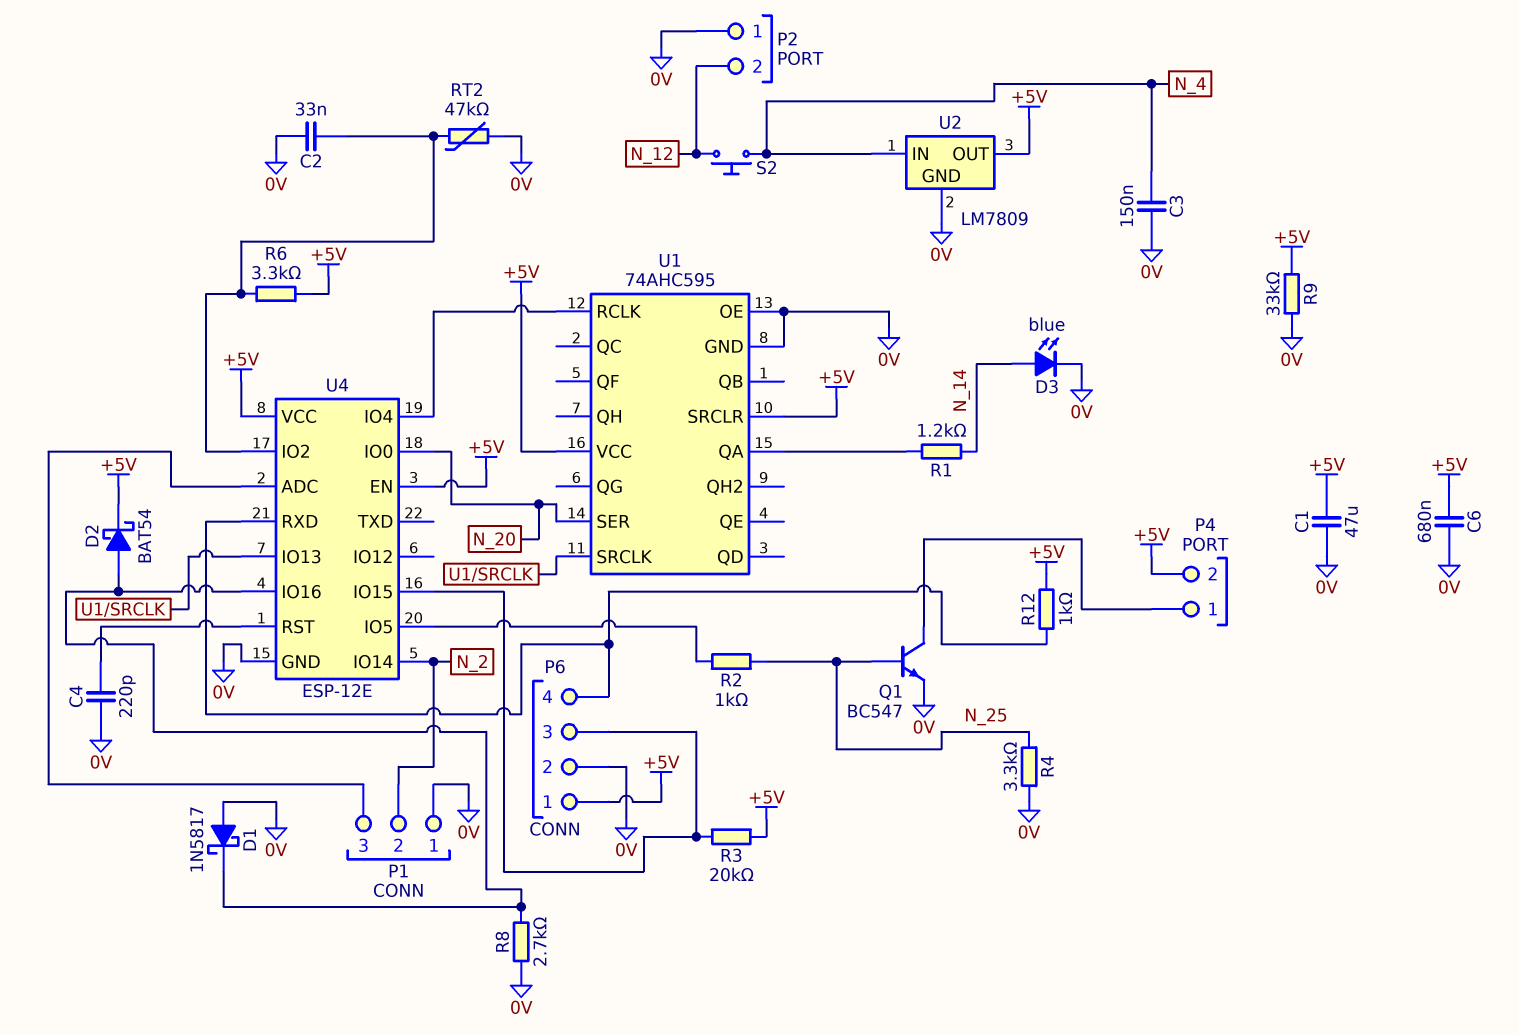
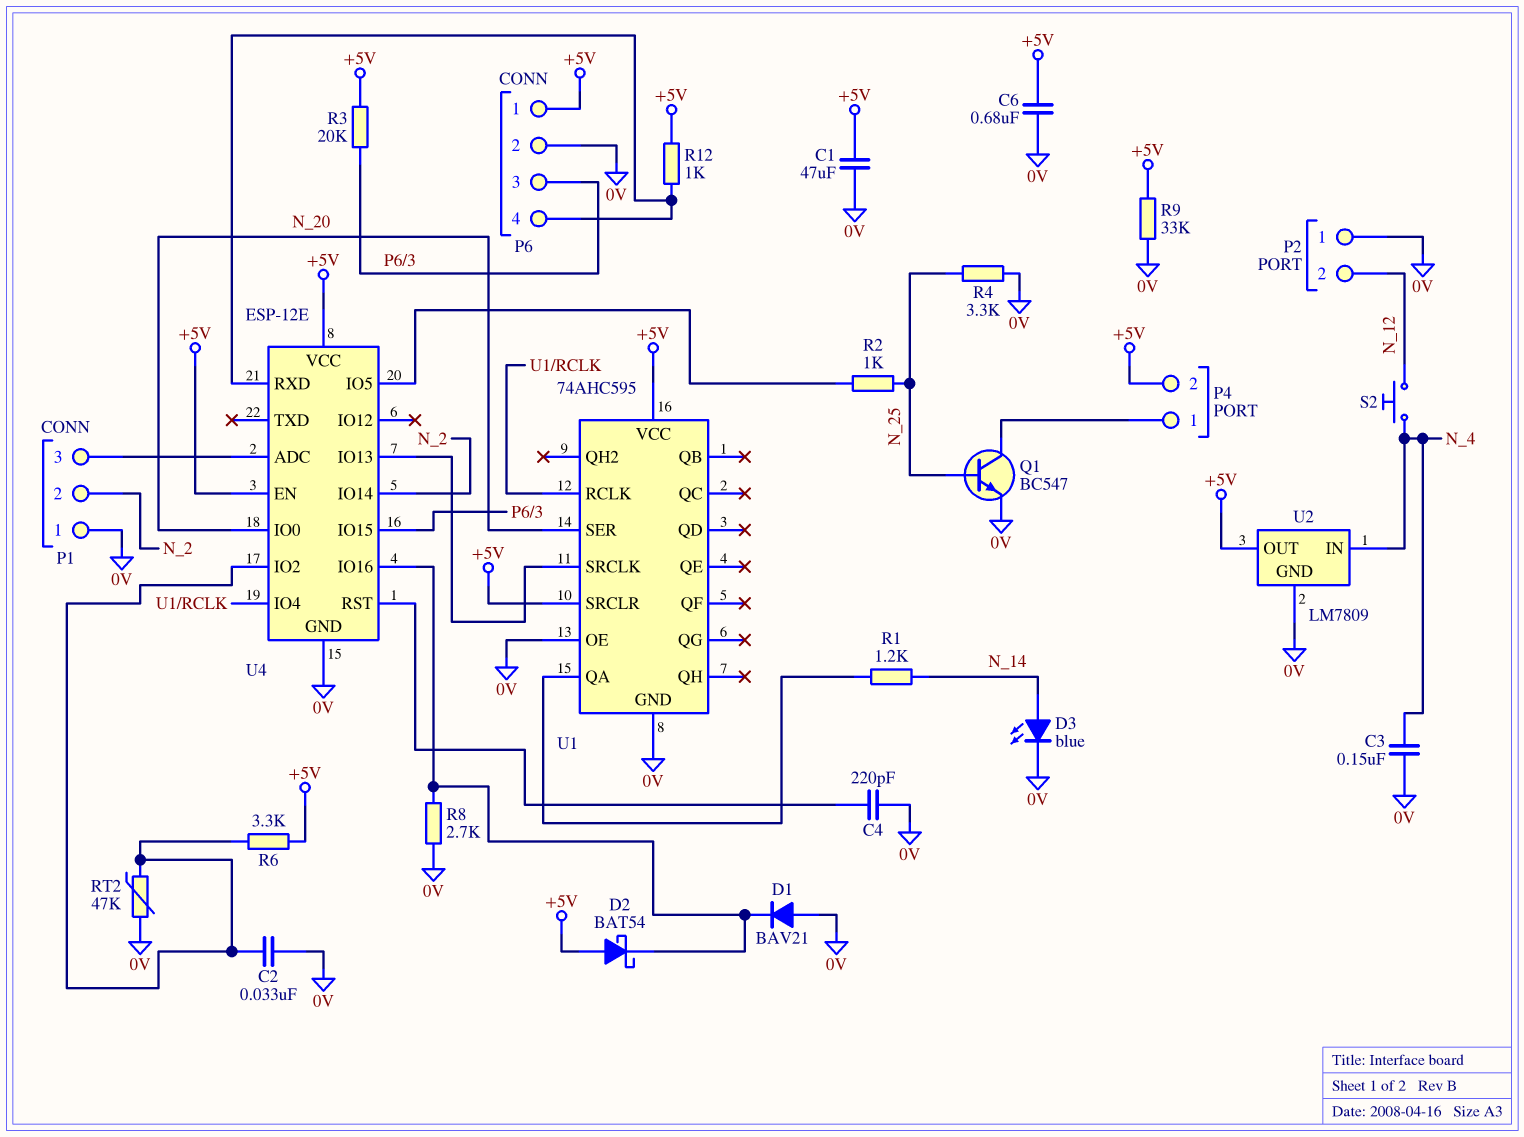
D1: schottky 1N5817 (A 0V, K U4/IO16) -> diode BAV21 (A 0V, K U4/IO16)
D2: schottky BAT54 (A U4/IO16, K +5V) -> schottky BAT54 (A +5V, K U4/IO16)

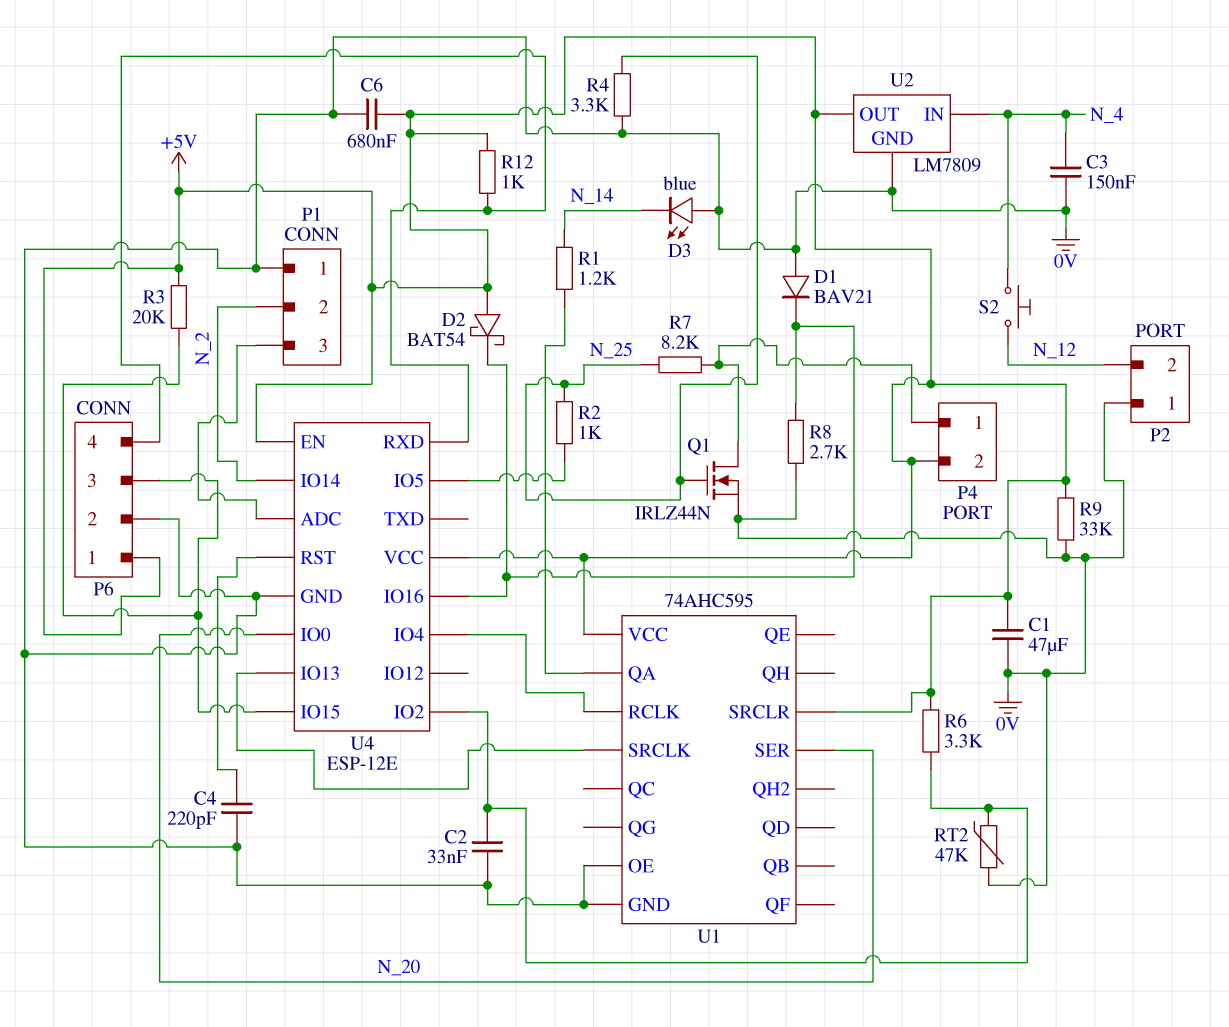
D3: LED blue (A N_14, K 0V) -> LED blue (A 0V, K N_14)
Q1: NPN BC547 (B N_25, C P4/1, E 0V) -> NMOS IRLZ44N (G N_25, D P4/1, S 0V)
R7: none -> 8.2k (N_25, P4/1)

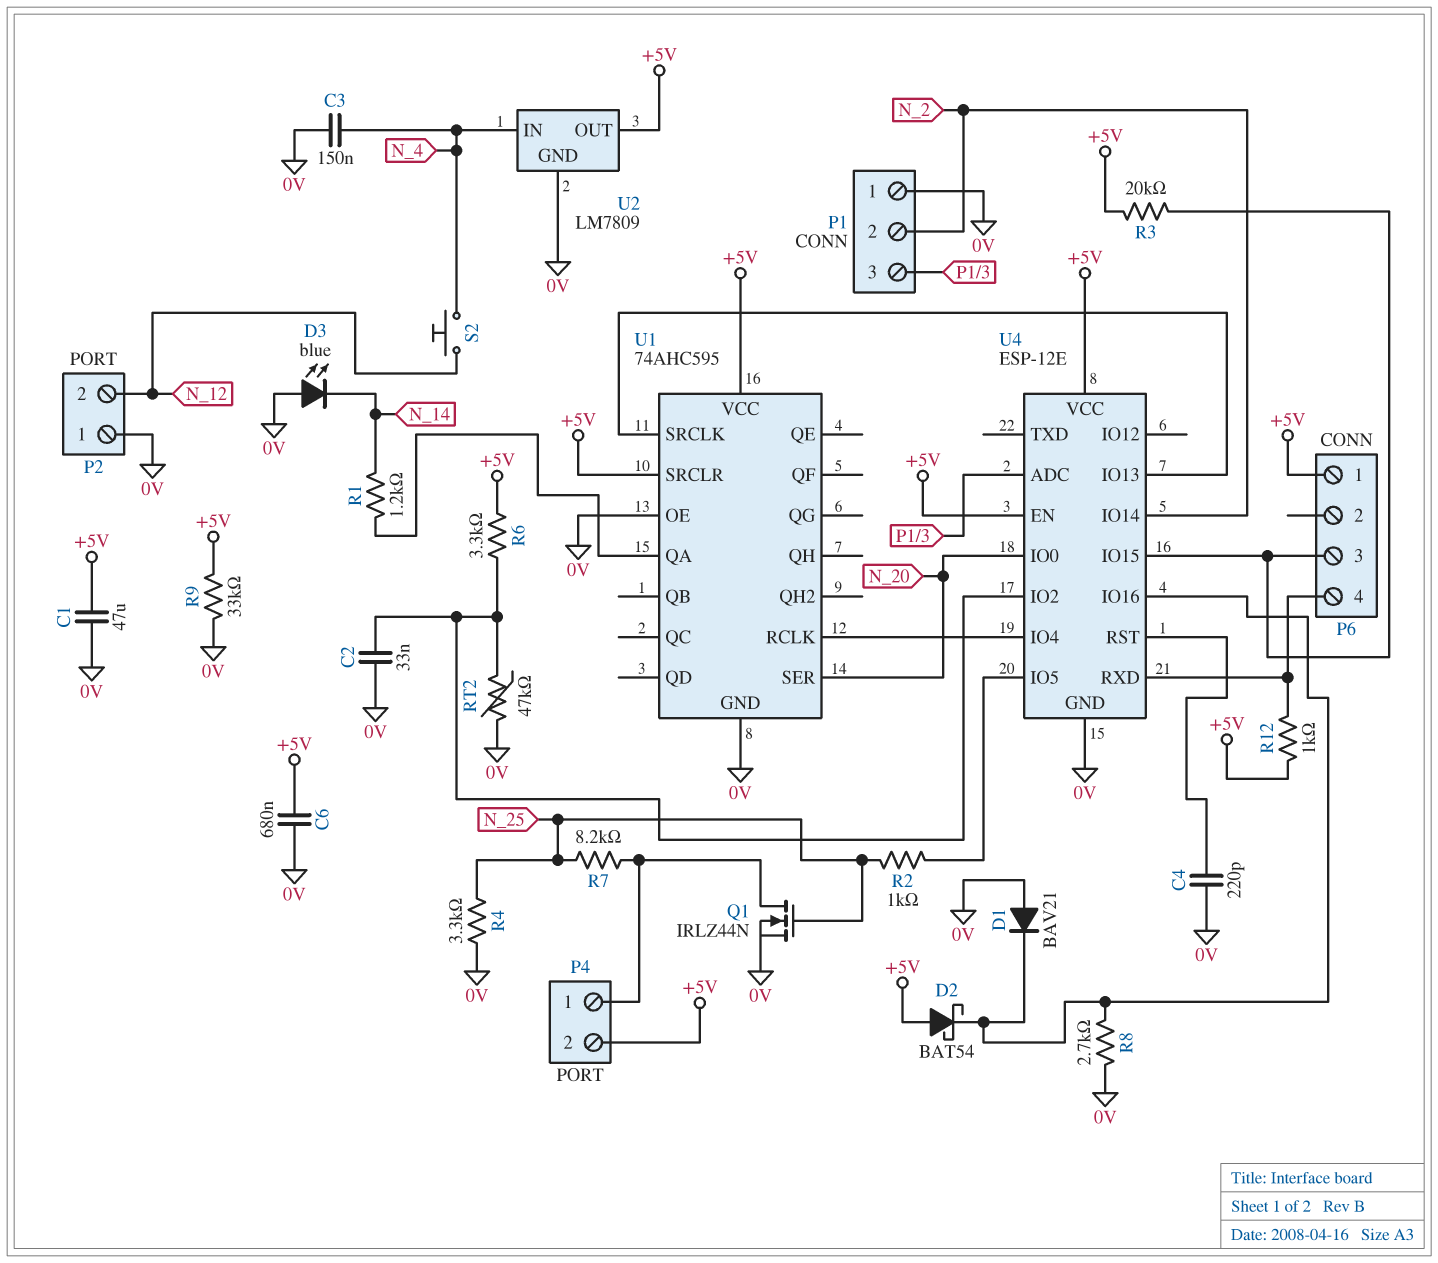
P6 pin 2: 0V -> none

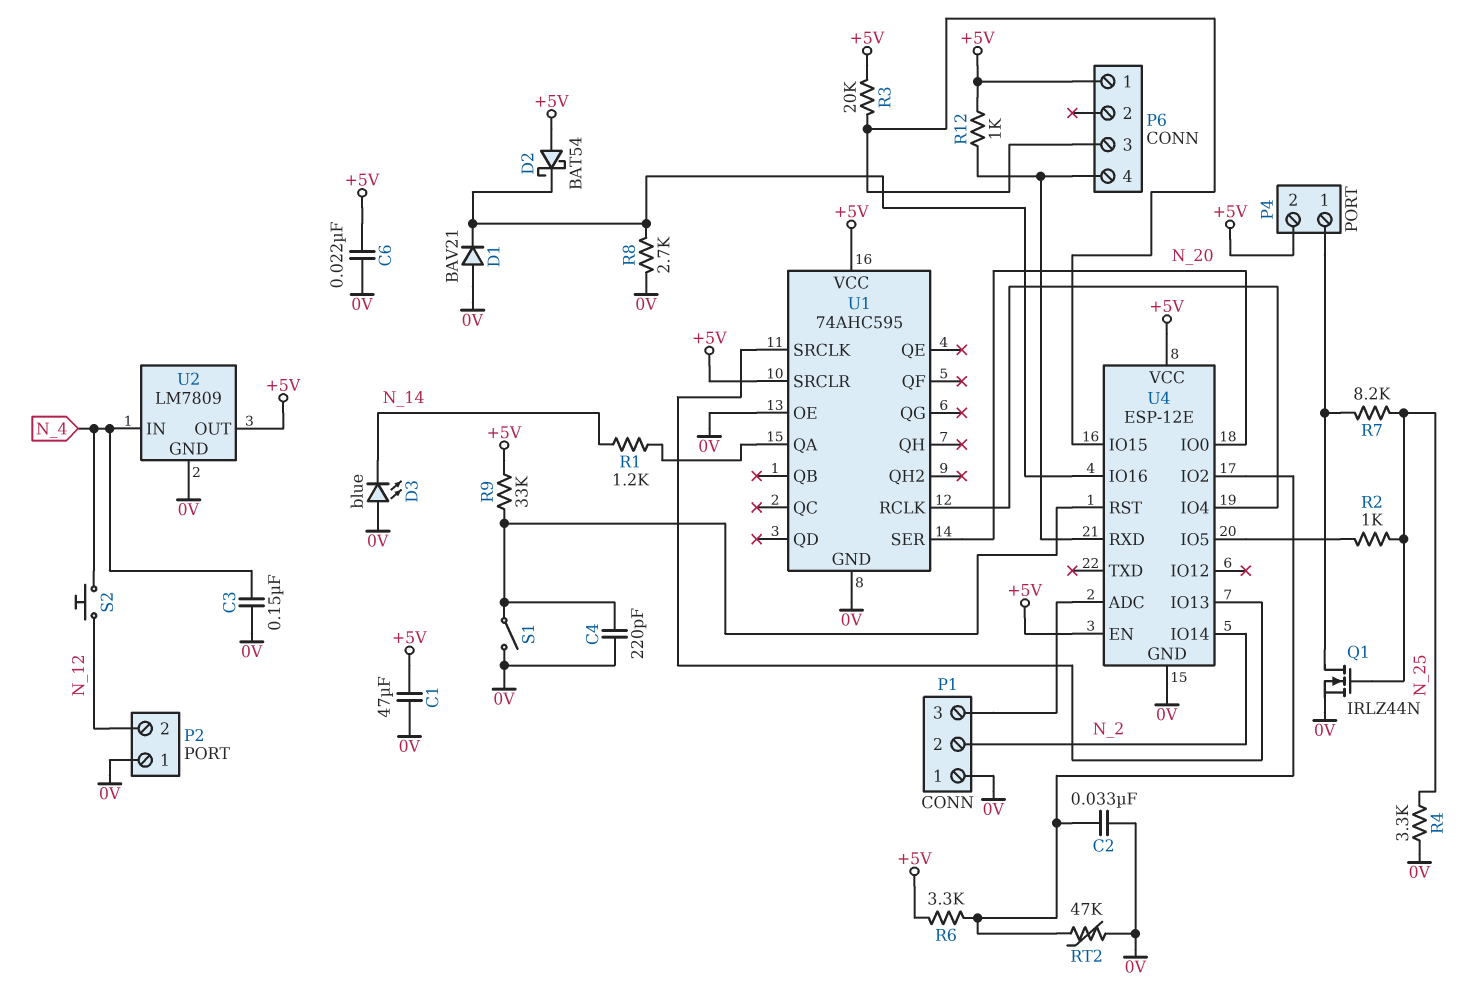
C6: 680nF (+5V, 0V) -> 22nF (+5V, 0V)
R9: 33k (+5V, 0V) -> 33k (+5V, U4/RST)
S1: none -> switch (0V, U4/RST)

